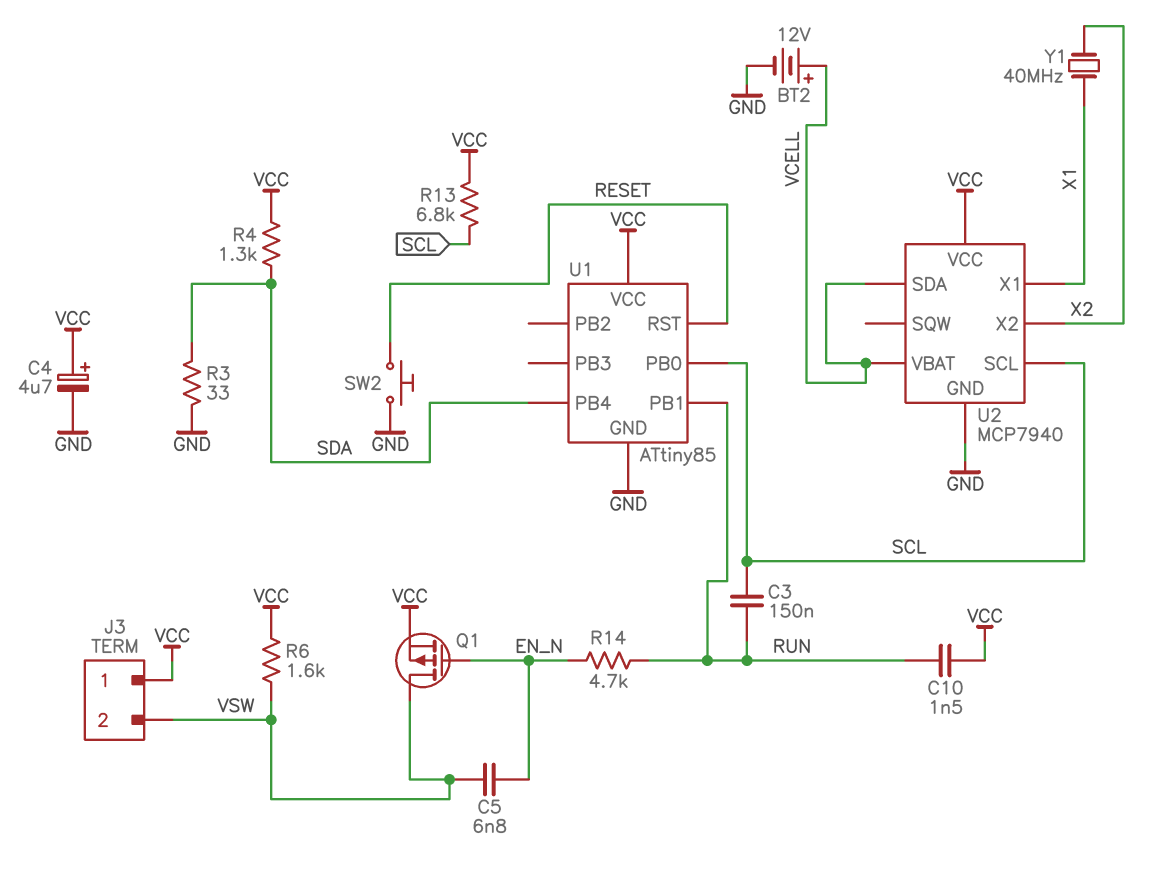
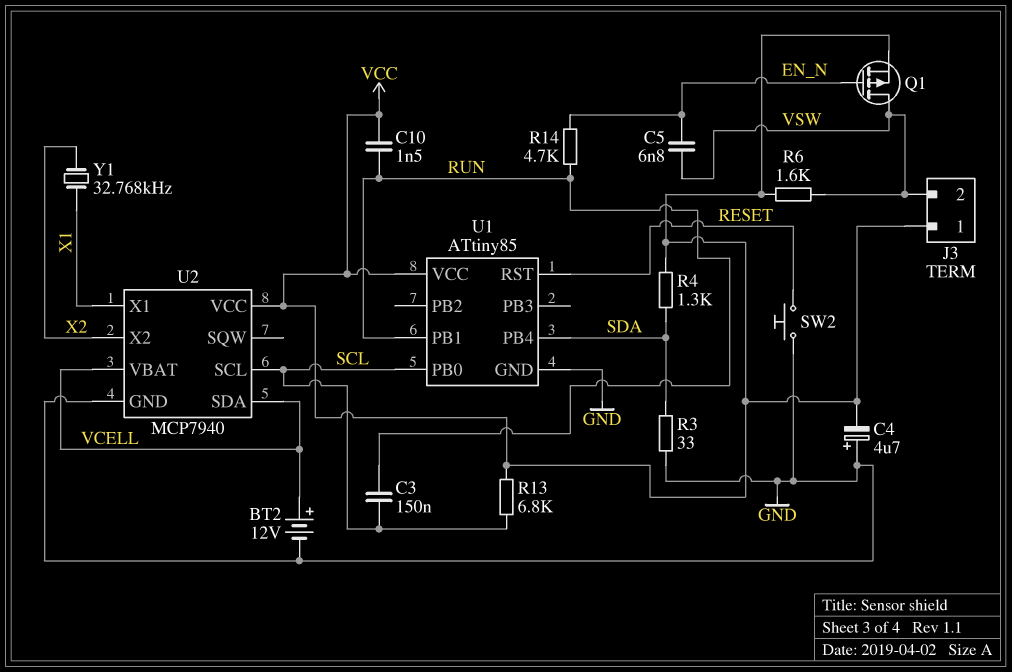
C4: 4.7uF (plus VCC, minus GND) -> 4.7uF (plus GND, minus VCC)
Y1: 40MHz (X1, X2) -> 32.768kHz (X1, X2)

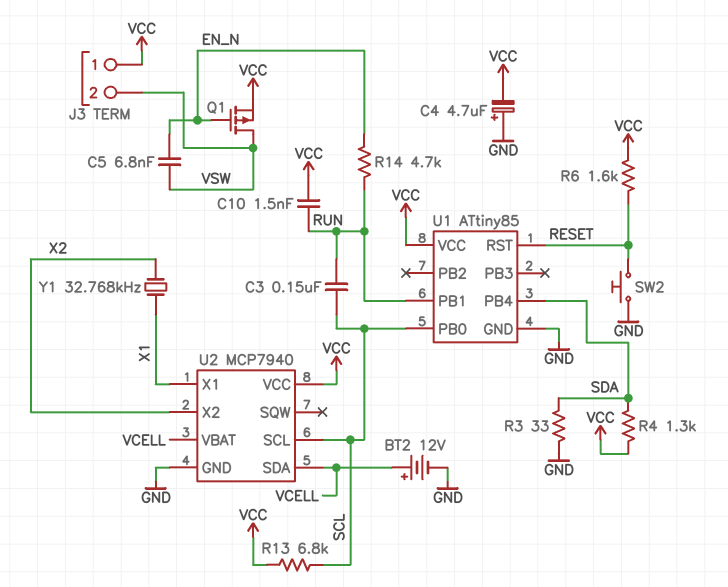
R6: 1.6k (VCC, VSW) -> 1.6k (RESET, VCC)

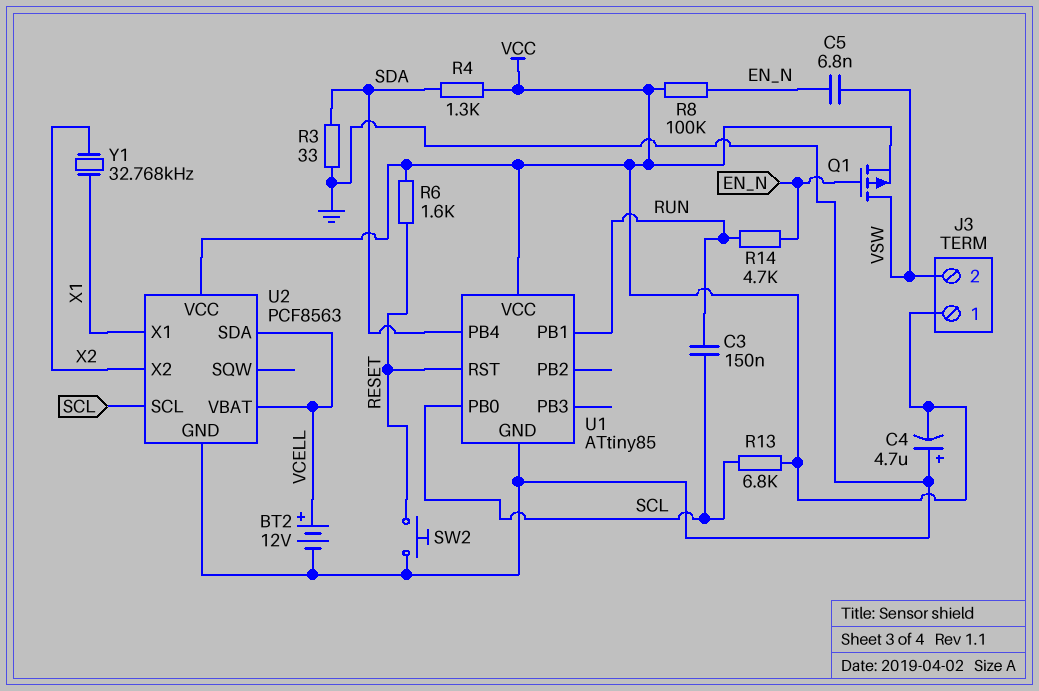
C10: 1.5nF (RUN, VCC) -> none
R8: none -> 100k (EN_N, VCC)
U2: MCP7940 -> PCF8563

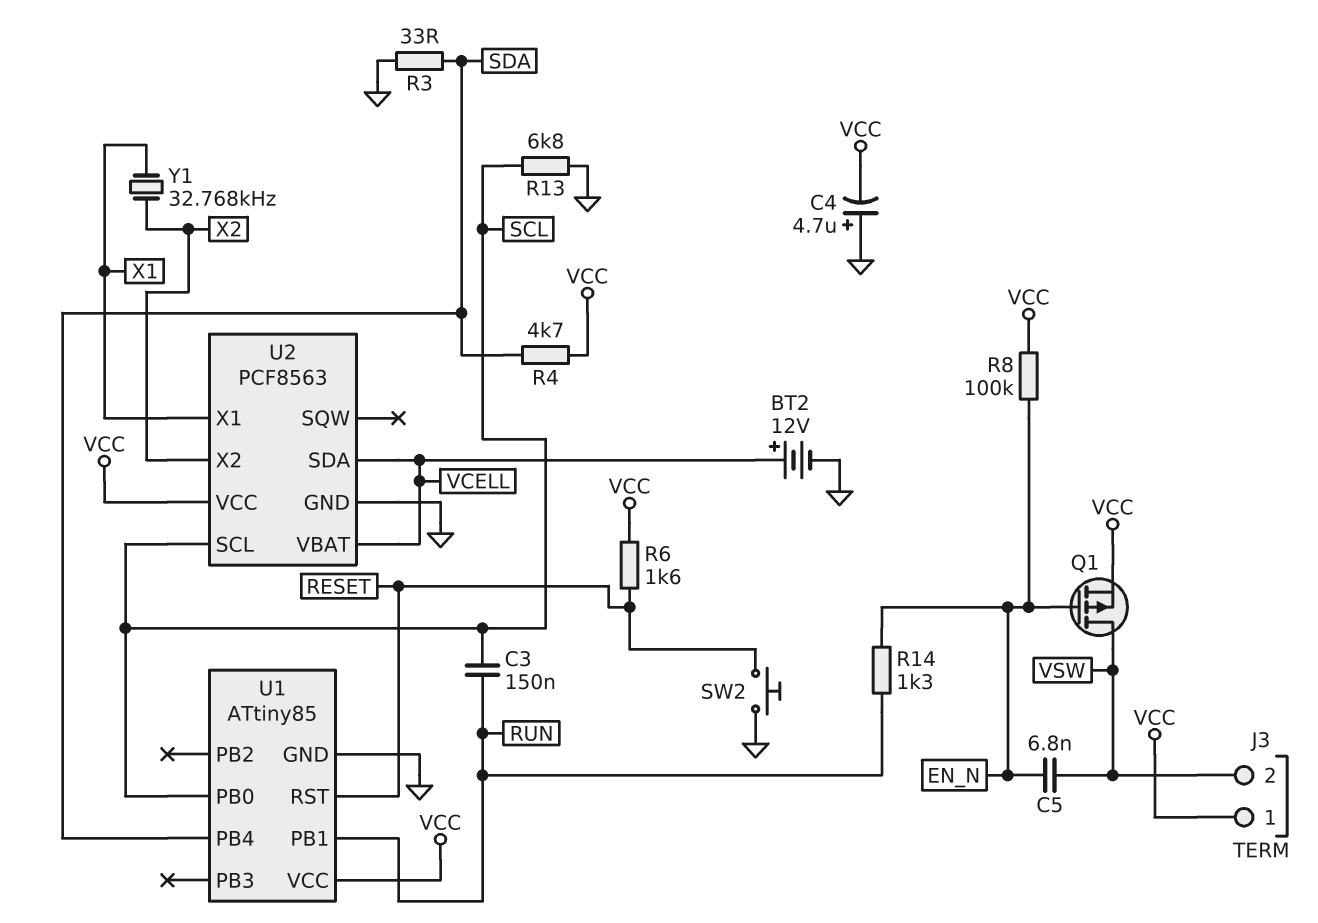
R4: 1.3k (SDA, VCC) -> 4.7k (SDA, VCC)
R13: 6.8k (SCL, VCC) -> 6.8k (GND, SCL)
R14: 4.7k (EN_N, RUN) -> 1.3k (EN_N, RUN)

